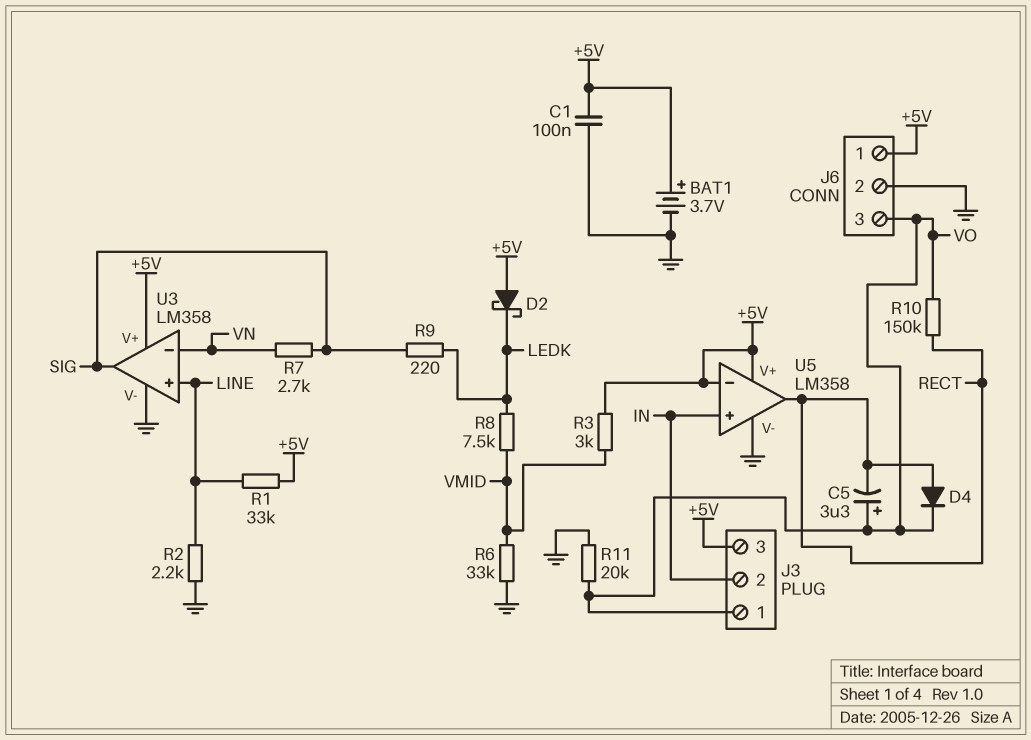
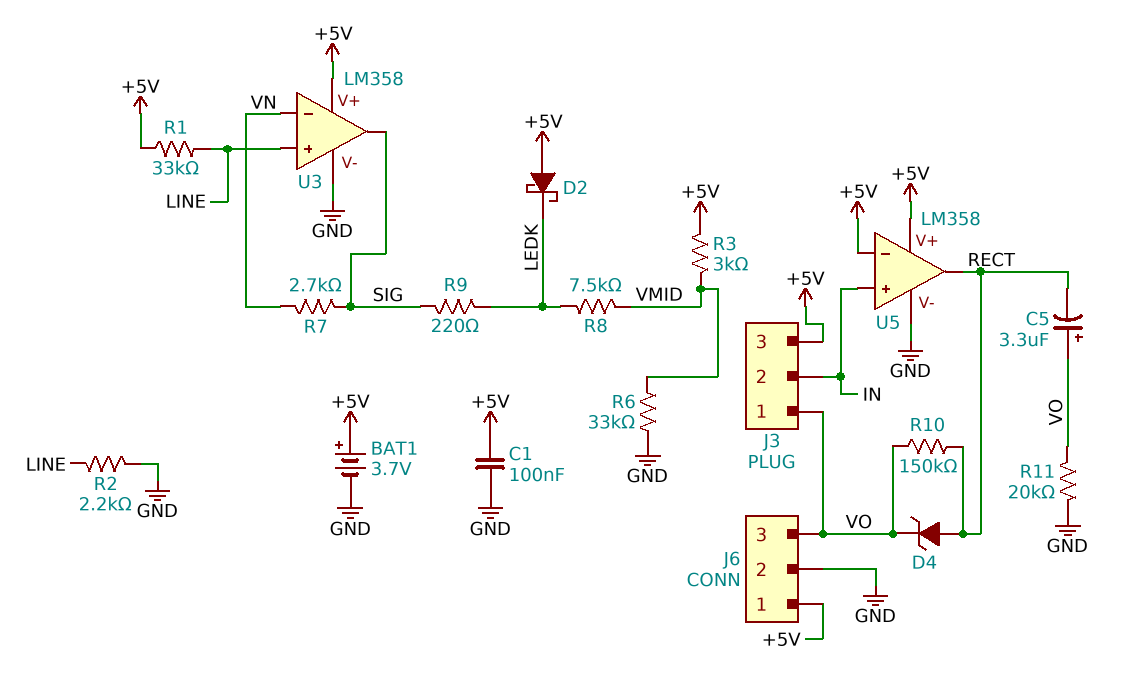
D4: diode (A RECT, K VO) -> zener (A RECT, K VO)

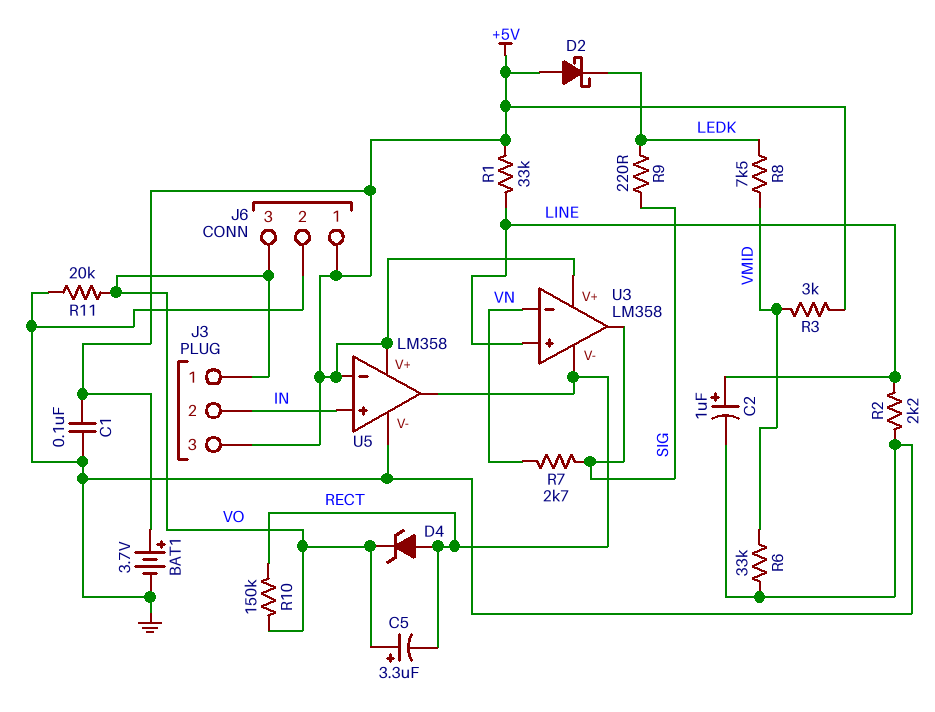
C2: none -> 1uF (plus LINE, minus GND)
U3 pin V-: GND -> RECT

